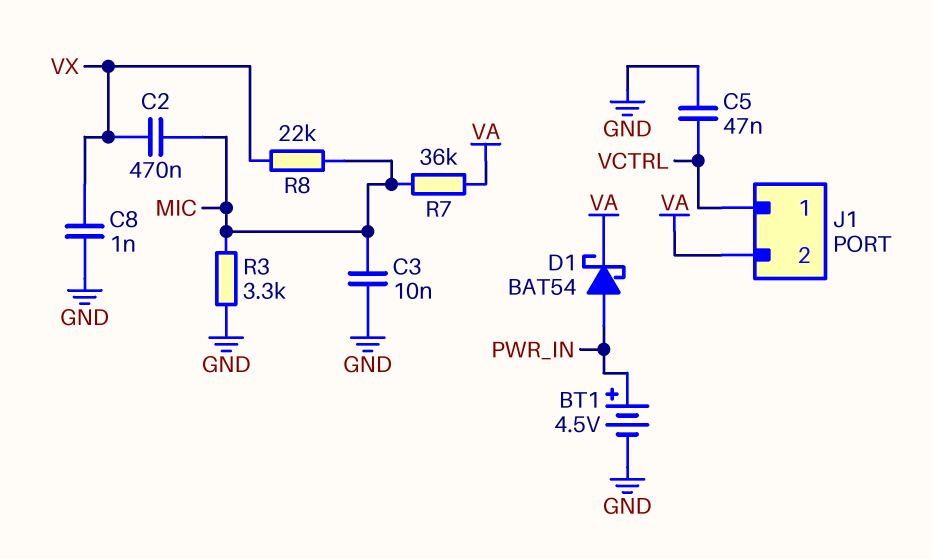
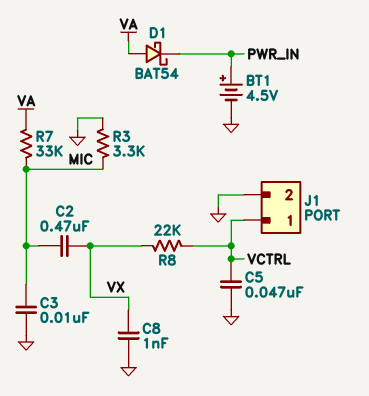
D1: schottky BAT54 (A PWR_IN, K VA) -> schottky BAT54 (A VA, K PWR_IN)
J1 pin 2: VA -> GND
R7: 36k (MIC, VA) -> 33k (MIC, VA)
R8: 22k (MIC, VX) -> 22k (VCTRL, VX)

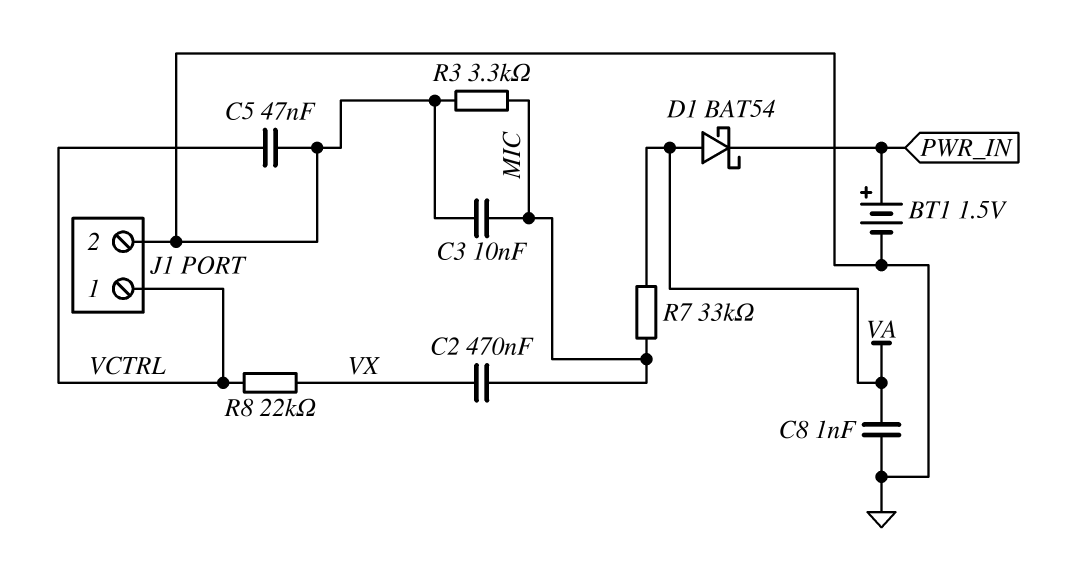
BT1: 4.5V (plus PWR_IN, minus GND) -> 1.5V (plus PWR_IN, minus GND)
C8: 1nF (GND, VX) -> 1nF (GND, VA)

